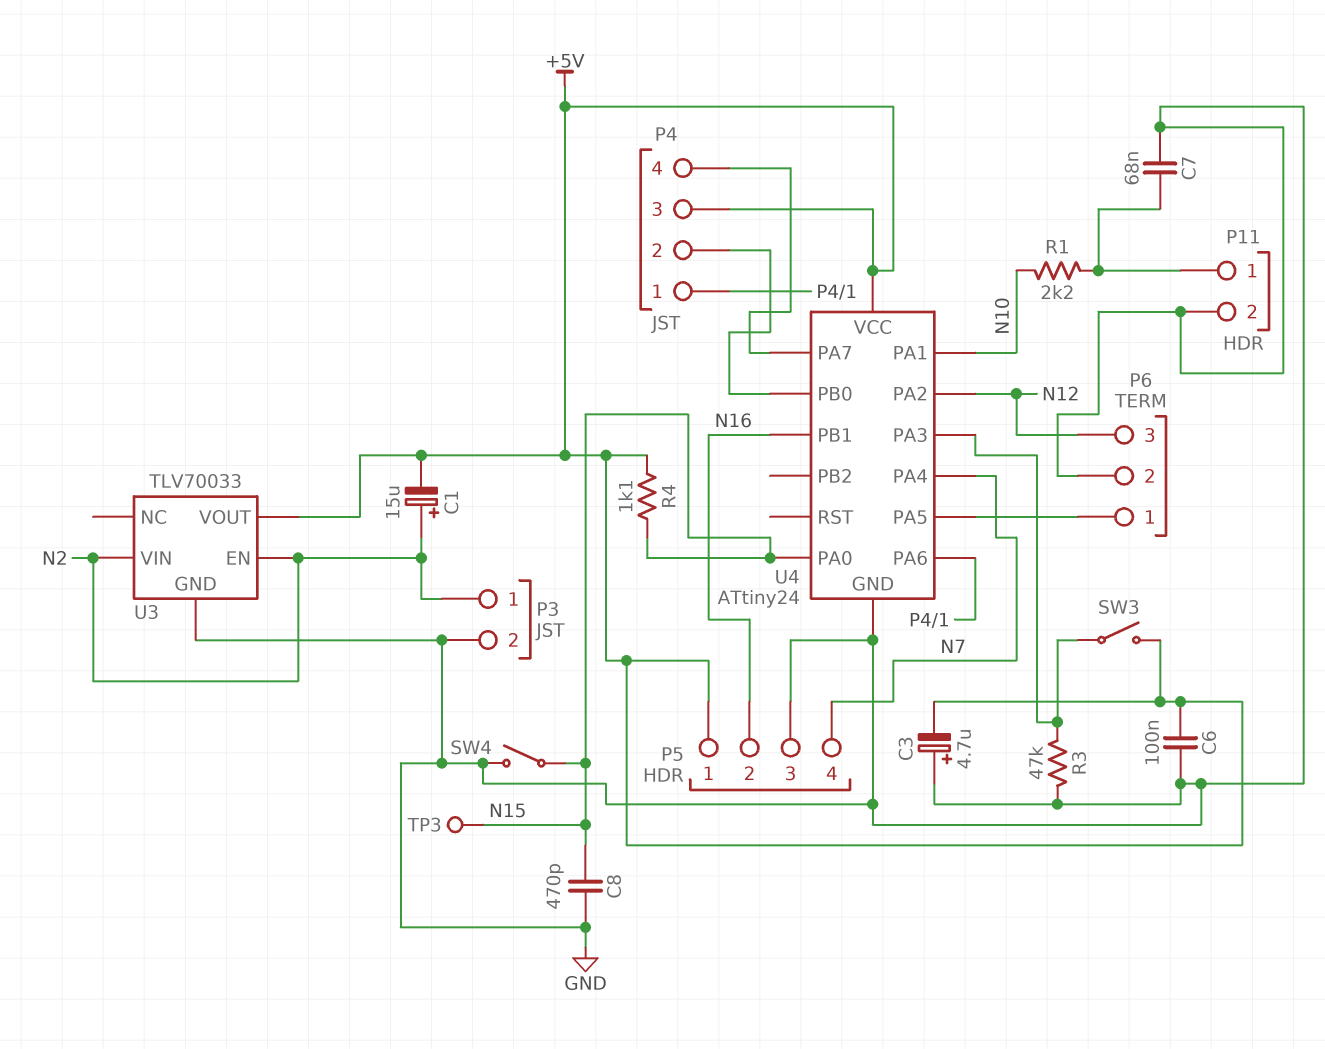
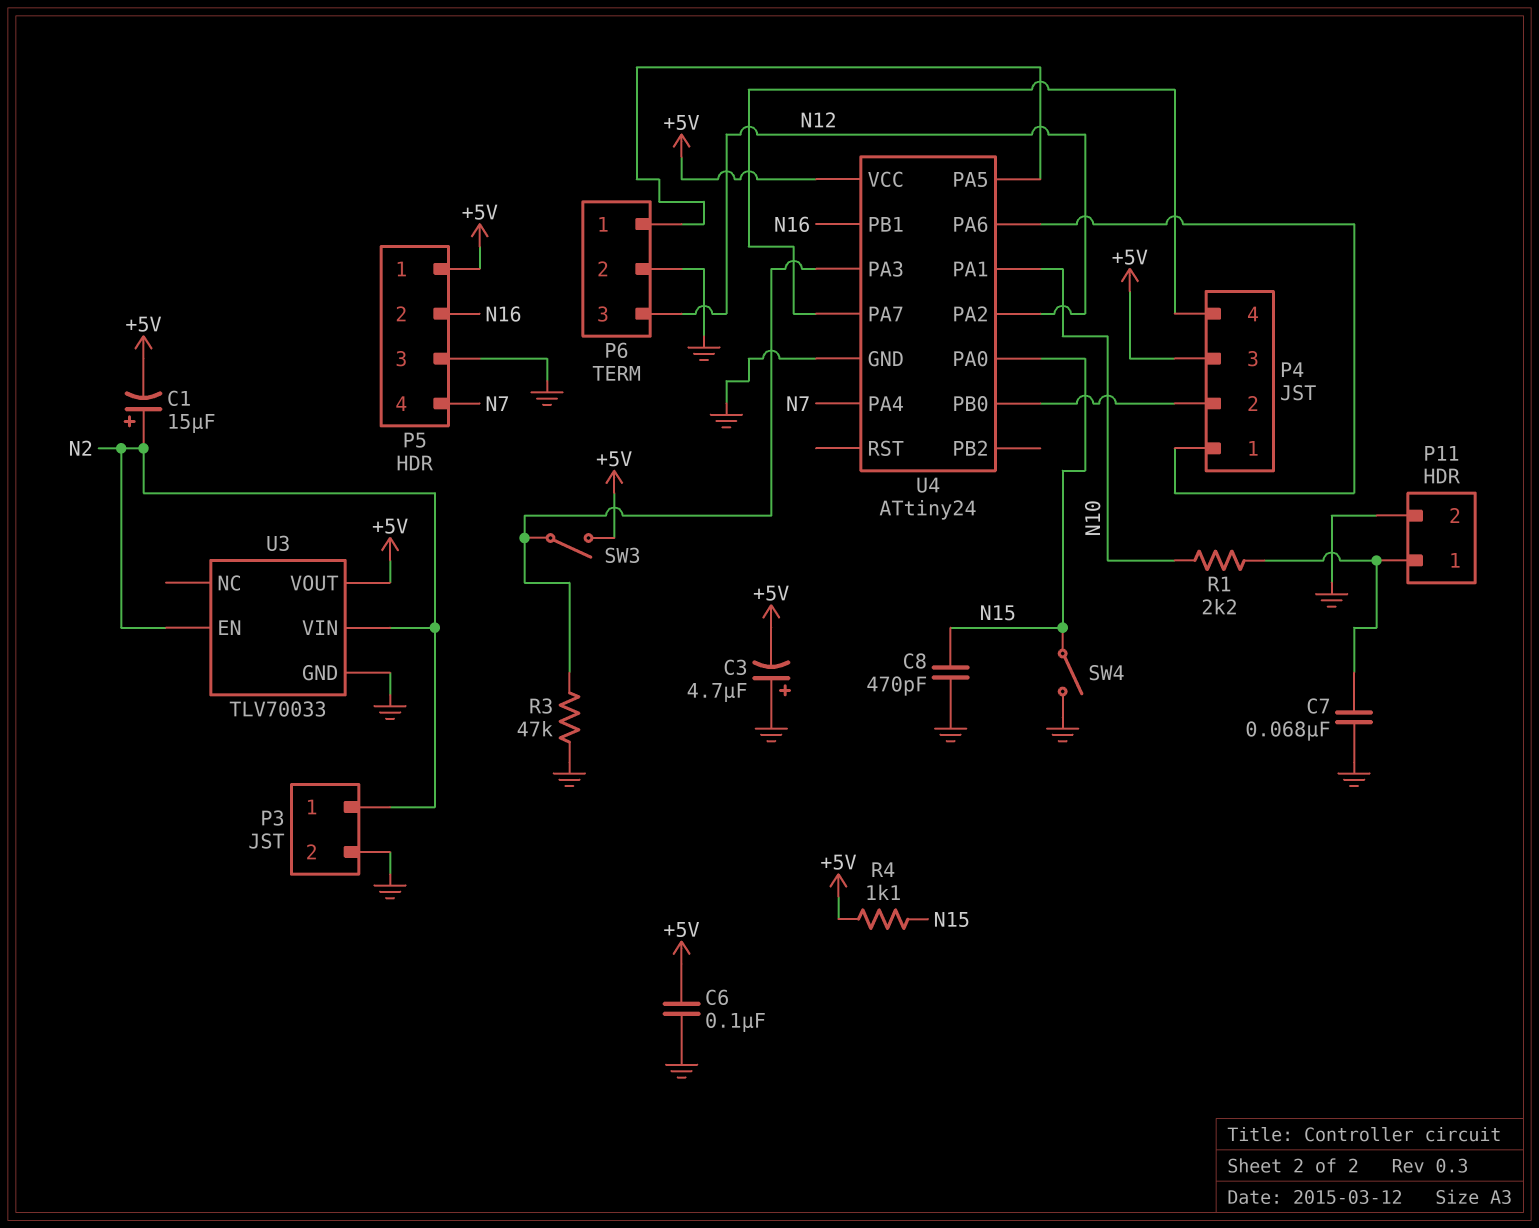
TP3: test point (N15) -> none

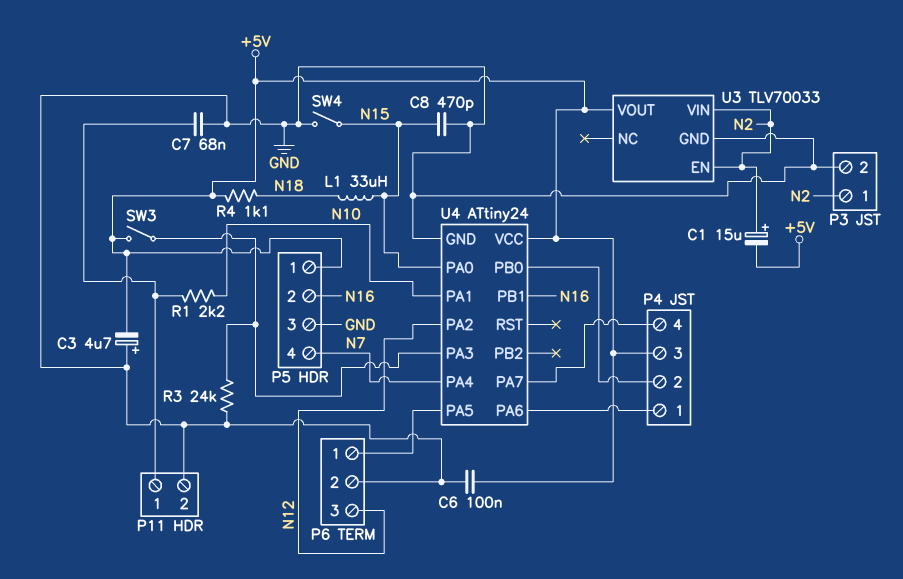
L1: none -> 33uH (N15, N18)
R3: 47k (GND, U4/PA3) -> 24k (GND, U4/PA3)
R4: 1.1k (+5V, N15) -> 1.1k (+5V, N18)

